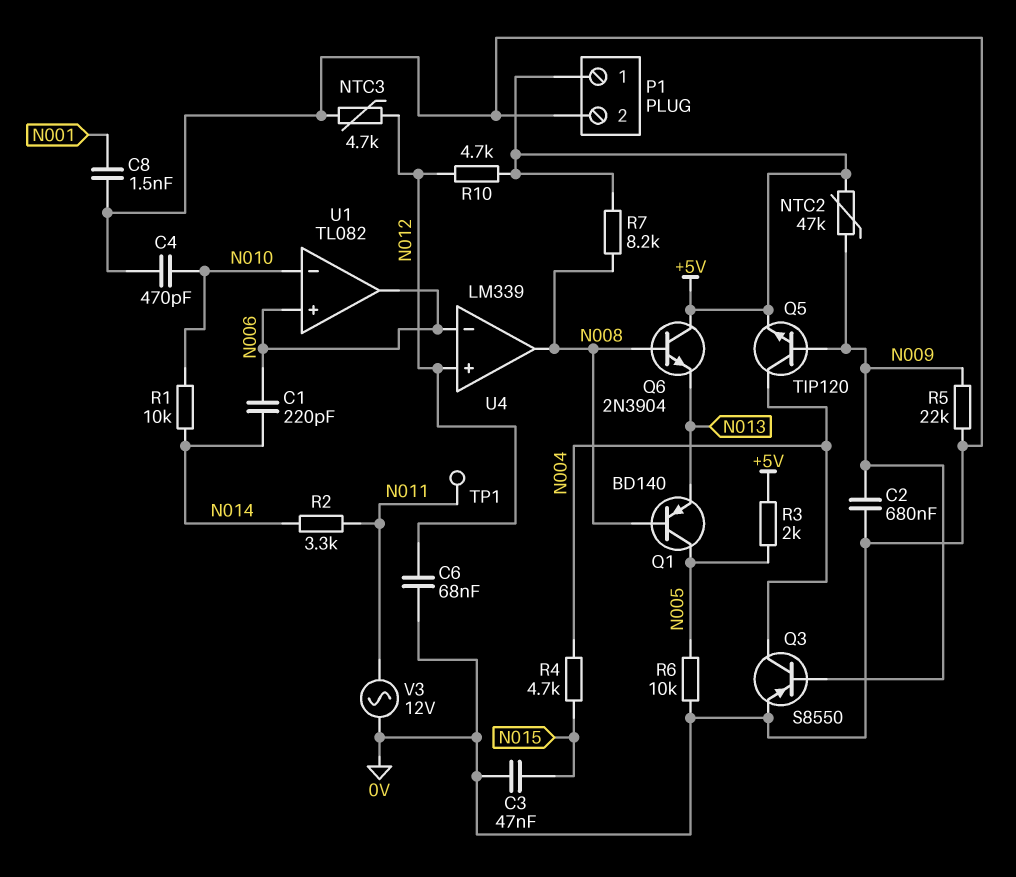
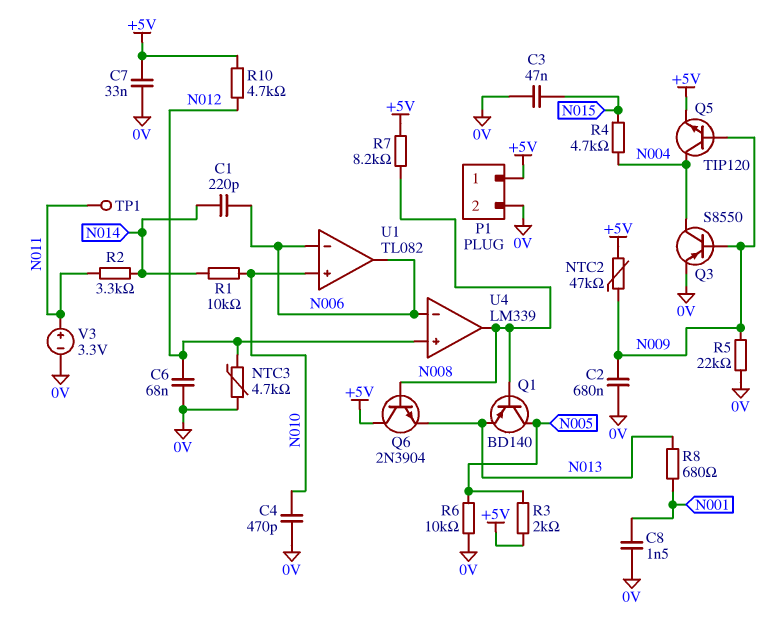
C7: none -> 33nF (+5V, 0V)
R8: none -> 680 (N001, N013)
U1 pin in+: N006 -> N010
U1 pin in-: N010 -> N006
V3: AC 12V (0V, N011) -> 3.3V (plus N011, minus 0V)

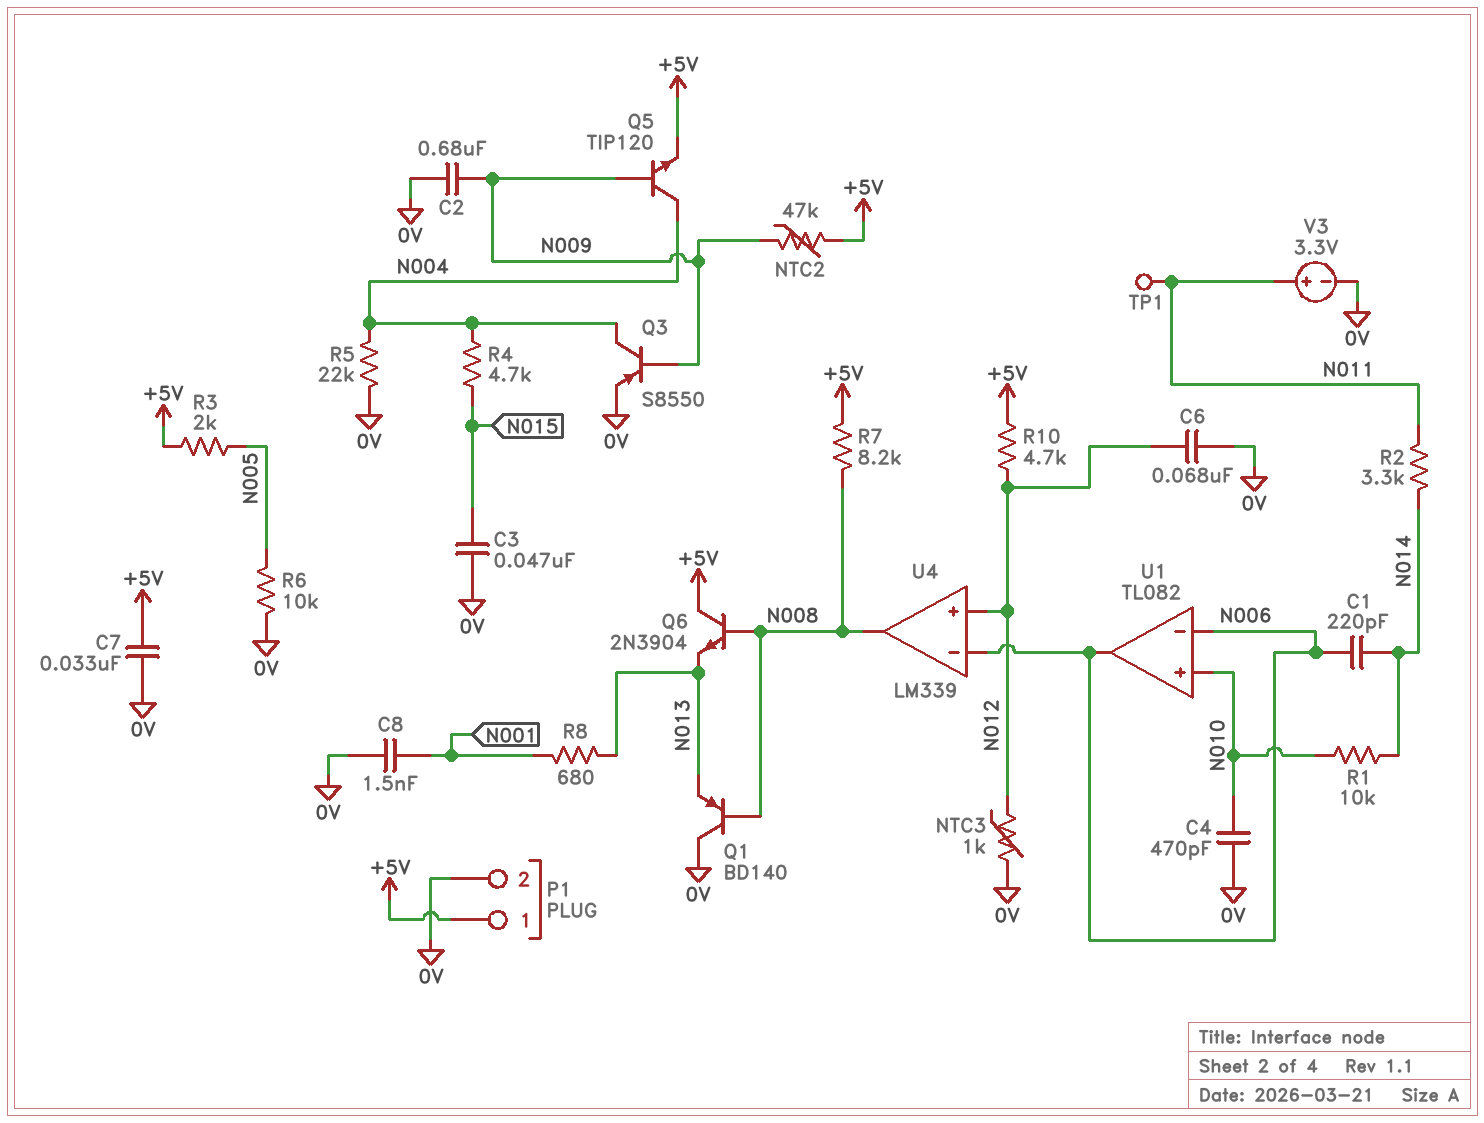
NTC3: 4.7k (0V, N012) -> 1k (0V, N012)
Q1: PNP BD140 (B N008, C N005, E N013) -> PNP BD140 (B N008, C 0V, E N013)
R5: 22k (0V, N009) -> 22k (0V, N004)

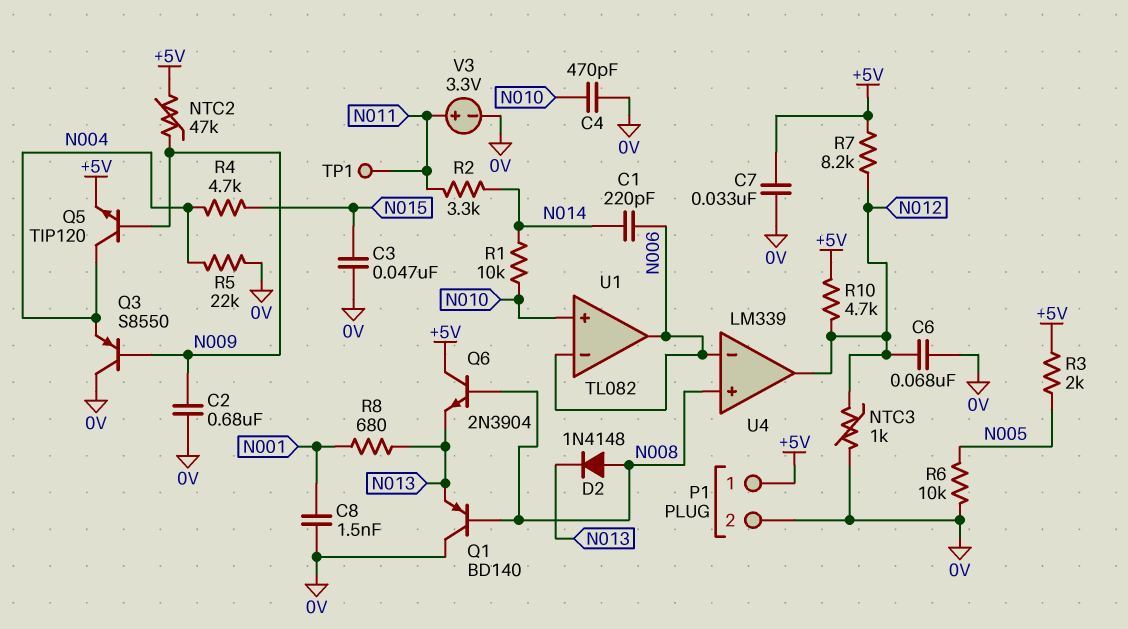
D2: none -> diode 1N4148 (A N008, K N013)
Q3: PNP S8550 (B N009, C N004, E 0V) -> PNP S8550 (B N009, C 0V, E N004)
R7: 8.2k (+5V, N008) -> 8.2k (+5V, N012)
U4 pin in+: N012 -> N008
U4 pin out: N008 -> N012

